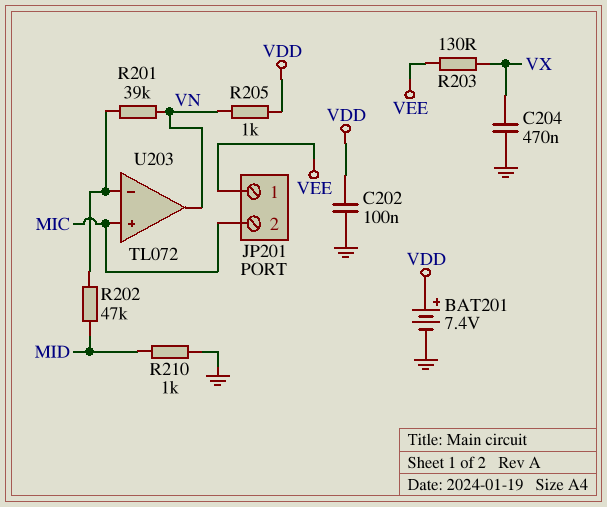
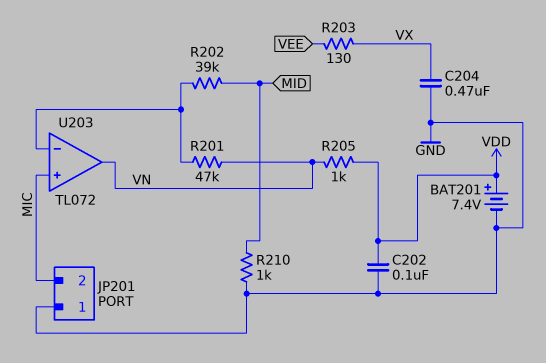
JP201 pin 1: VEE -> GND
R201: 39k (U203/in-, VN) -> 47k (U203/in-, VN)
R202: 47k (MID, U203/in-) -> 39k (MID, U203/in-)

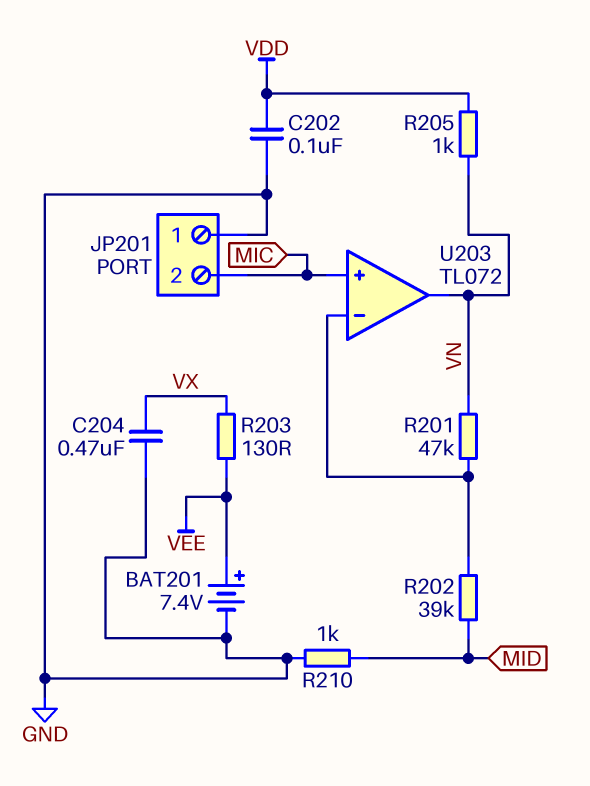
BAT201: 7.4V (plus VDD, minus GND) -> 7.4V (plus VEE, minus GND)

